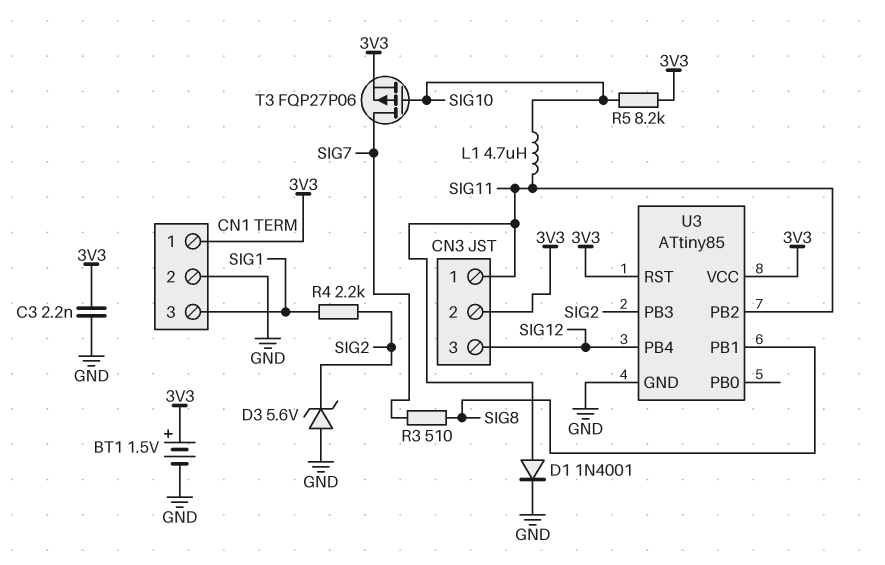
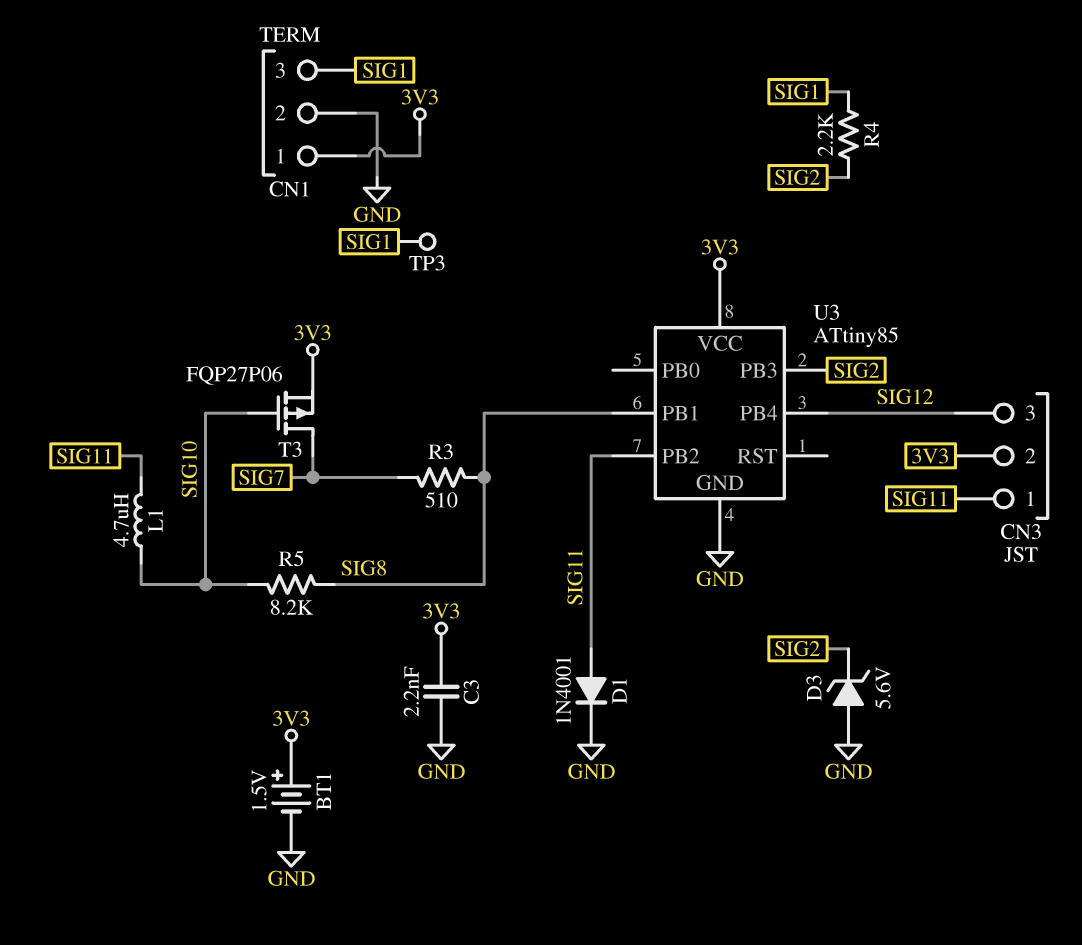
R5: 8.2k (3V3, SIG10) -> 8.2k (SIG8, SIG10)
TP3: none -> test point (SIG1)
U3 pin RST: 3V3 -> none

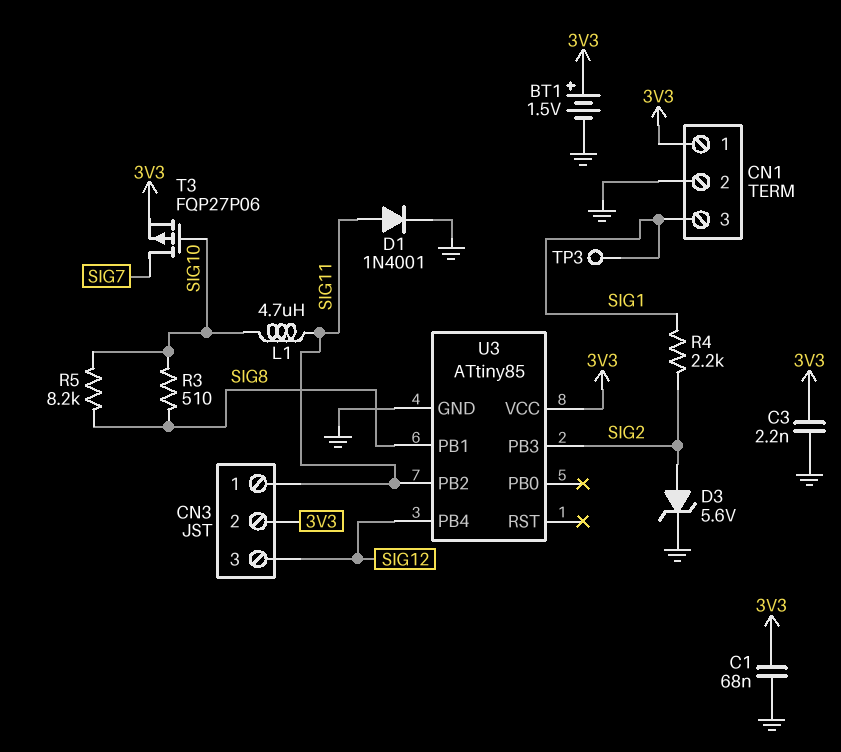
C1: none -> 68nF (3V3, GND)
D3: zener 5.6V (A GND, K SIG2) -> zener 5.6V (A SIG2, K GND)
R3: 510 (SIG7, SIG8) -> 510 (SIG8, SIG10)

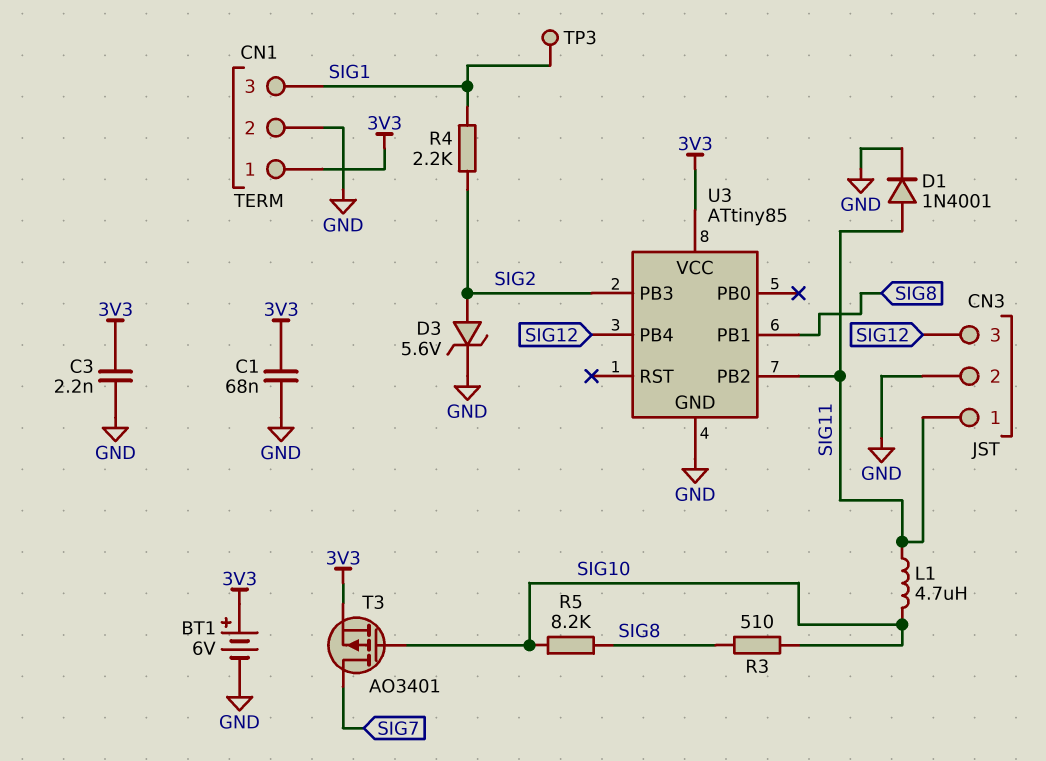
BT1: 1.5V (plus 3V3, minus GND) -> 6V (plus 3V3, minus GND)
CN3 pin 2: 3V3 -> GND
T3: PMOS FQP27P06 (G SIG10, D SIG7, S 3V3) -> PMOS AO3401 (G SIG10, D SIG7, S 3V3)

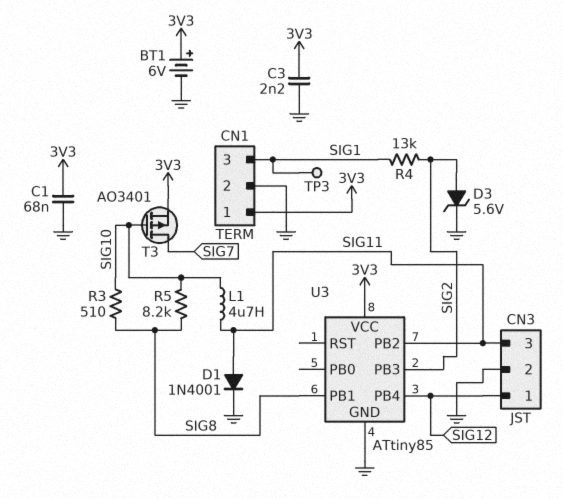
CN3 pin 1: SIG11 -> SIG12
CN3 pin 3: SIG12 -> SIG11
R4: 2.2k (SIG1, SIG2) -> 13k (SIG1, SIG2)

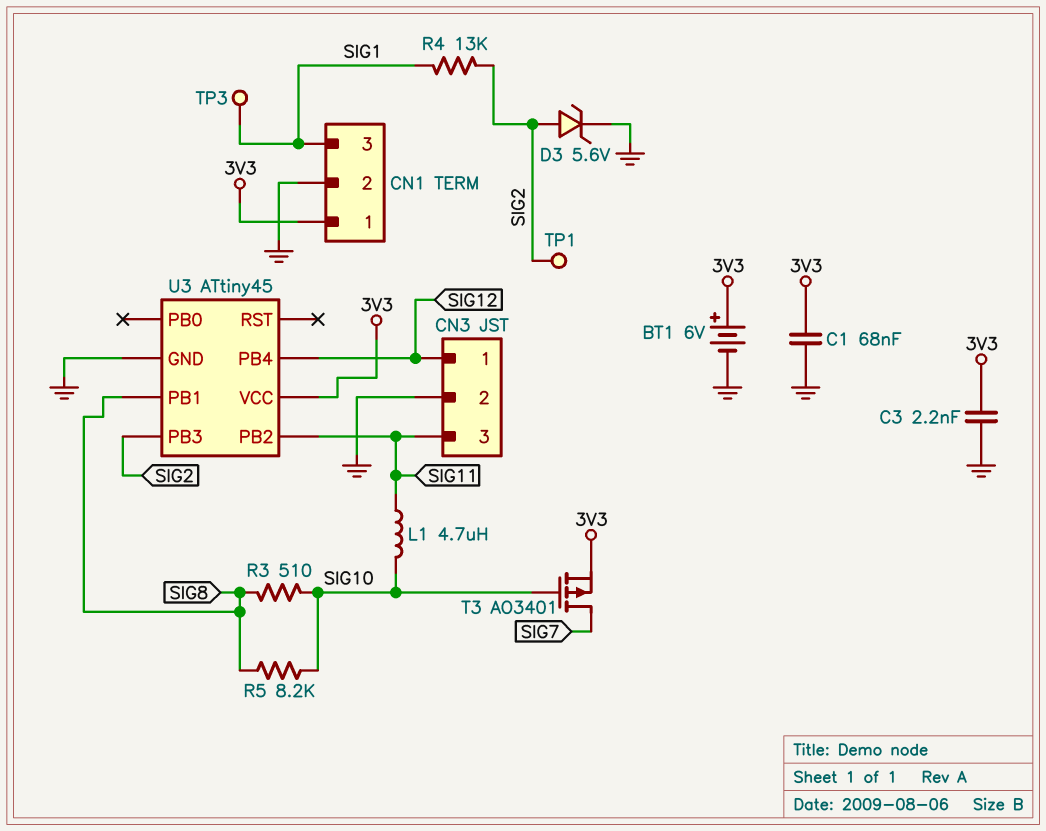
D1: diode 1N4001 (A SIG11, K GND) -> none
TP1: none -> test point (SIG2)
U3: ATtiny85 -> ATtiny45

